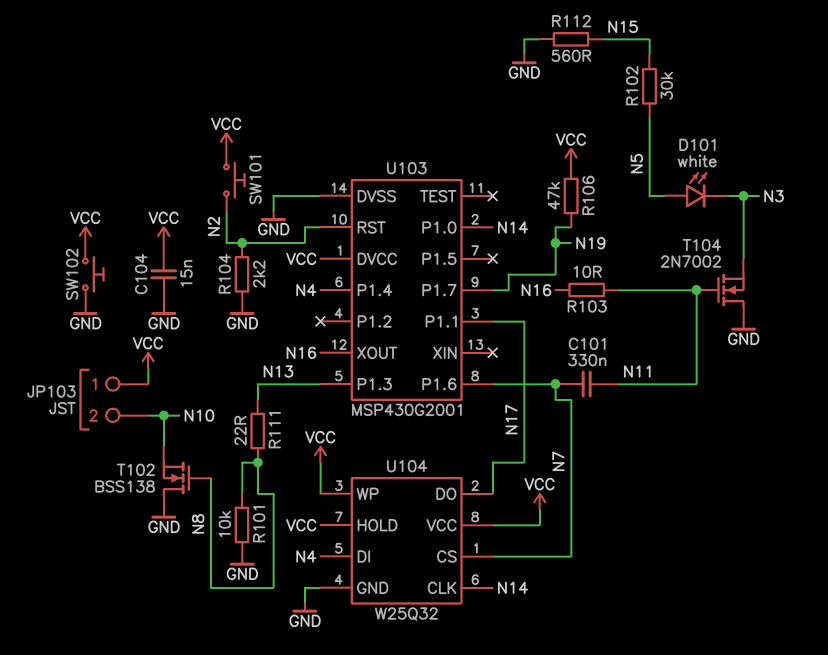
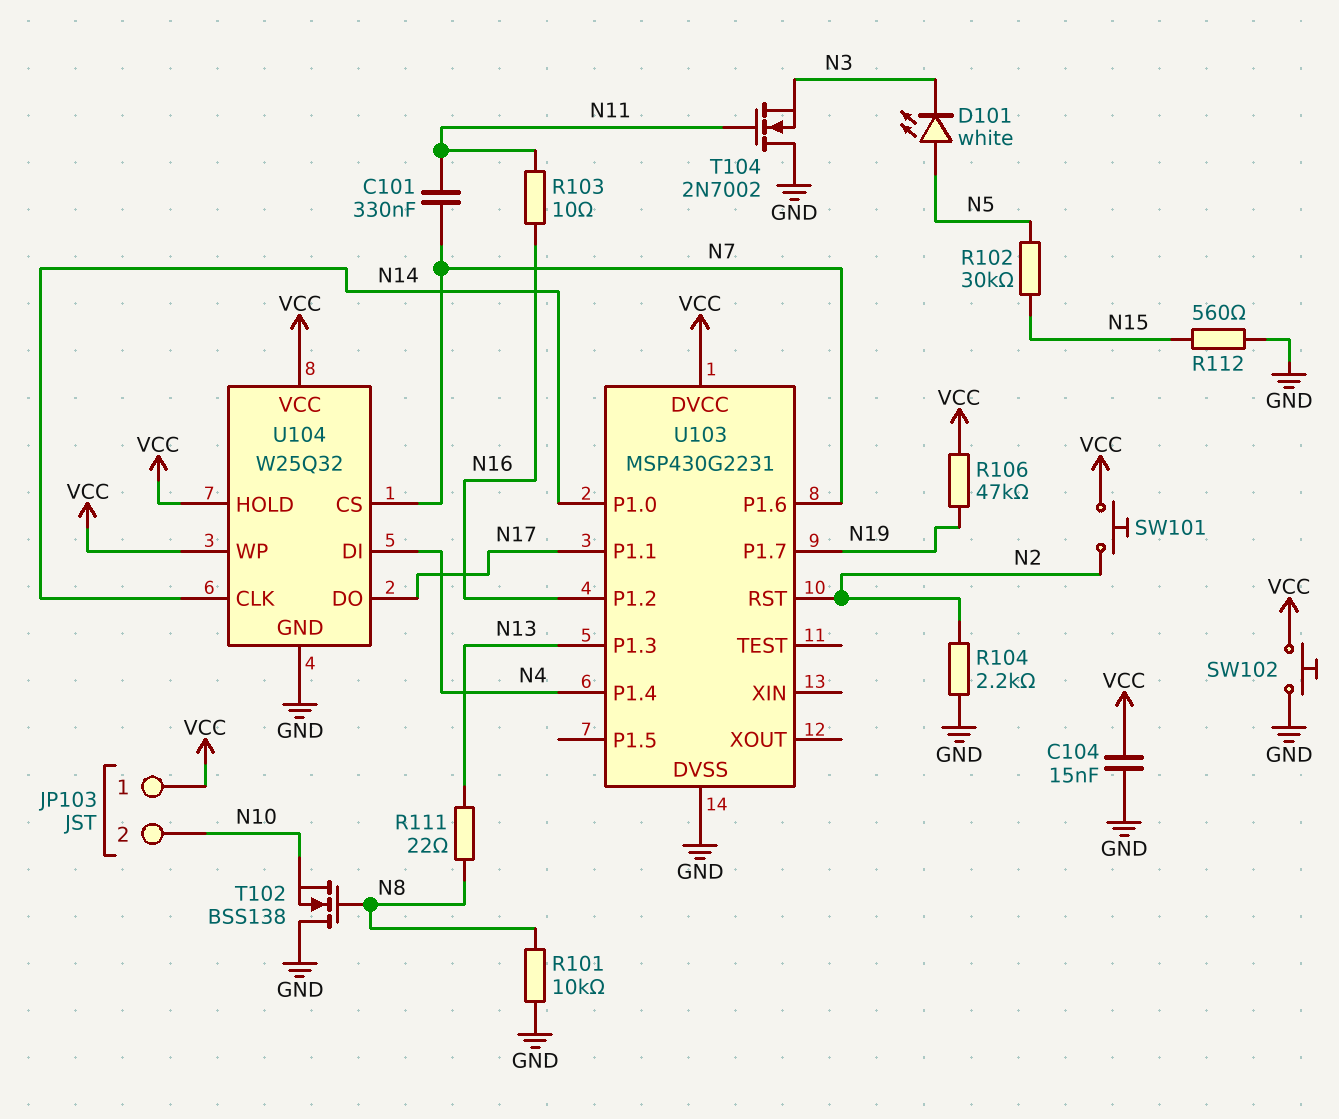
U103: MSP430G2001 -> MSP430G2231
U103 pin P1.2: none -> N16
U103 pin XOUT: N16 -> none

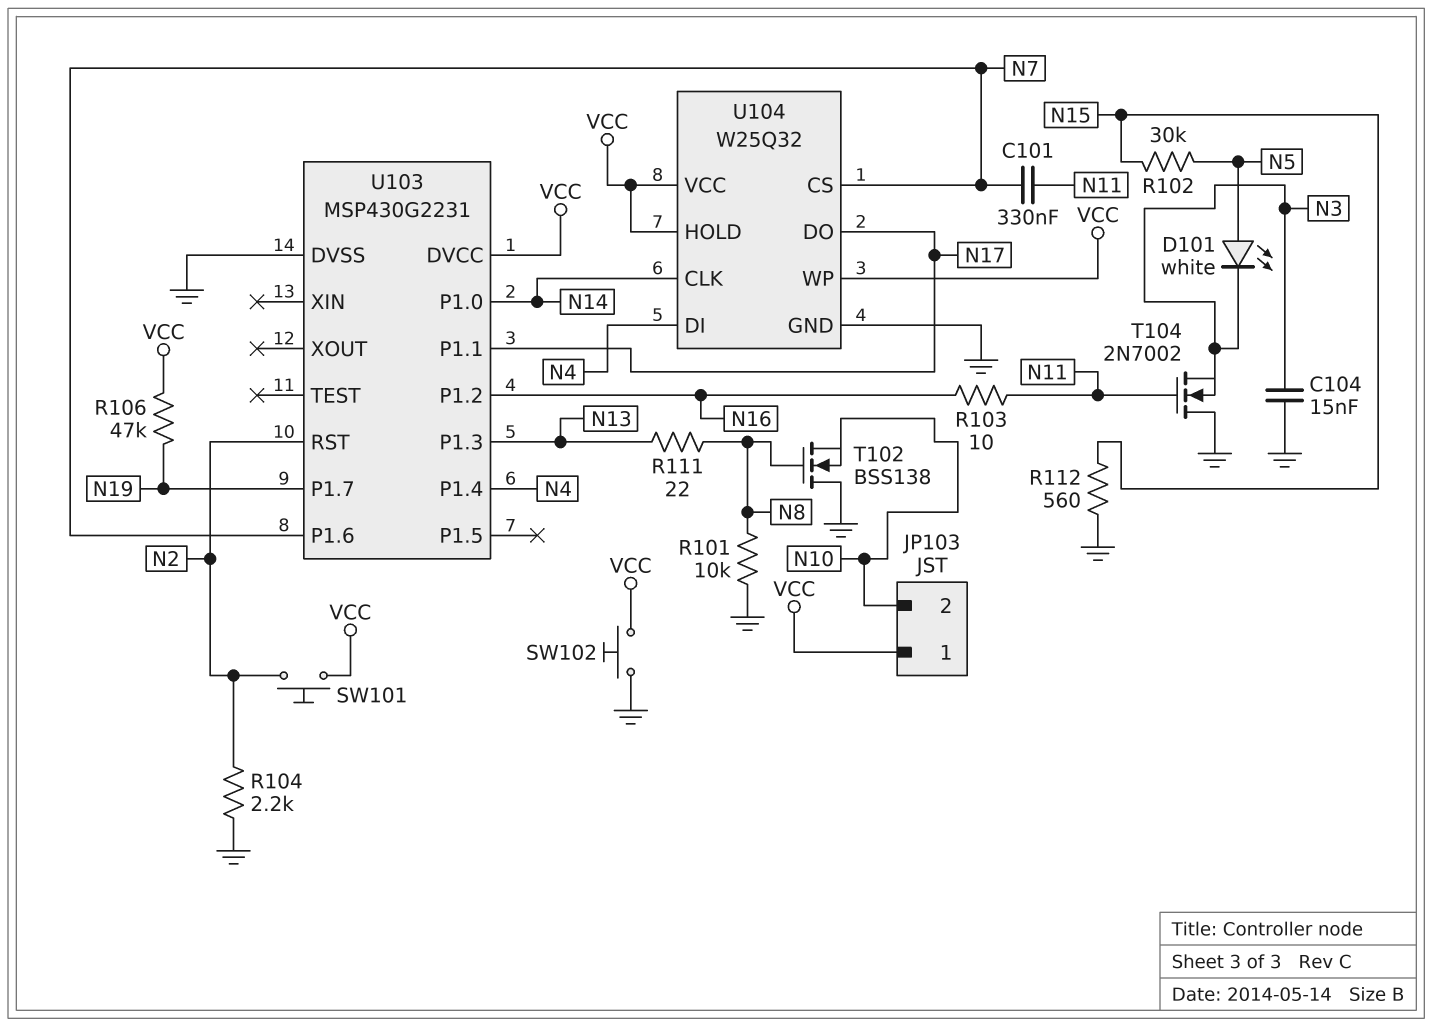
C104: 15nF (GND, VCC) -> 15nF (GND, N3)

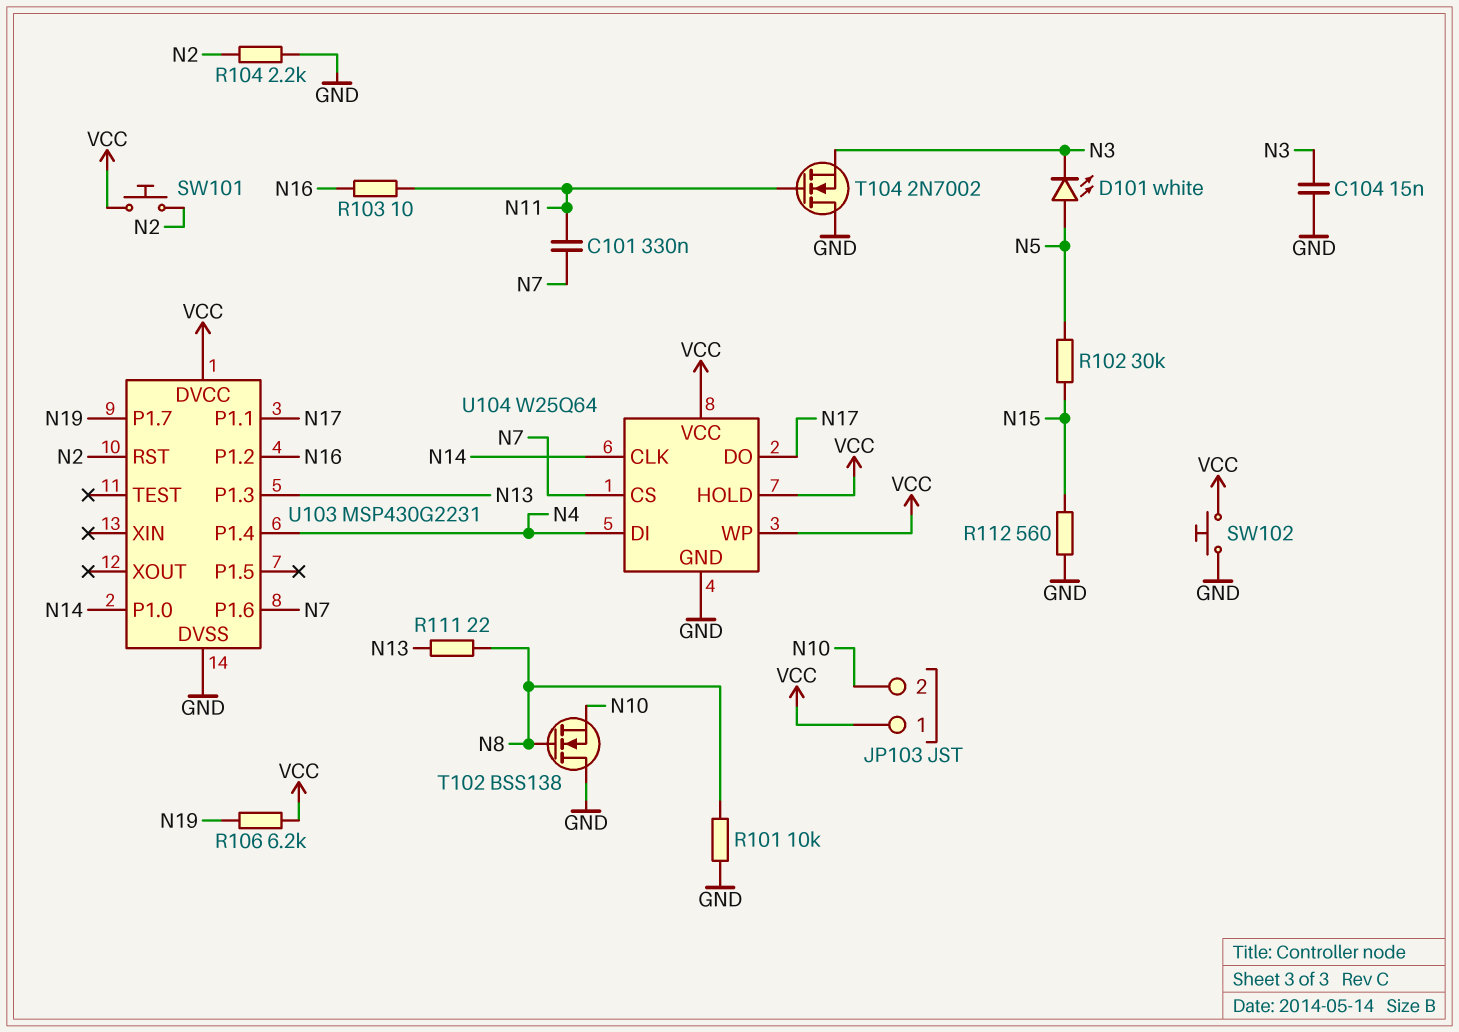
R106: 47k (N19, VCC) -> 6.2k (N19, VCC)
U104: W25Q32 -> W25Q64

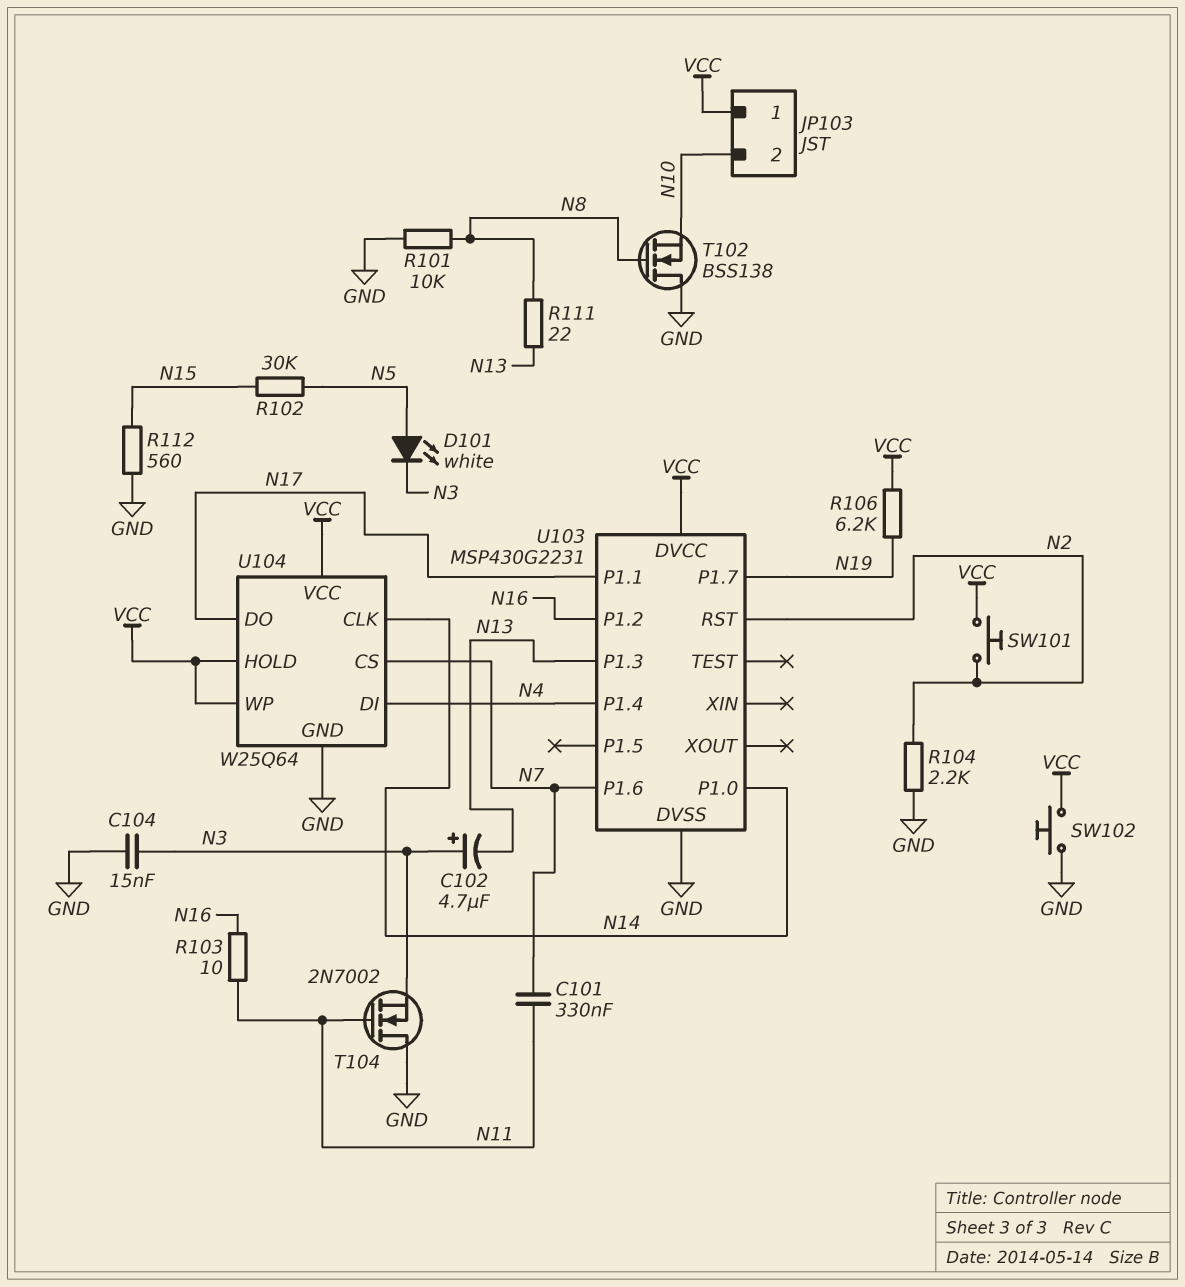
C102: none -> 4.7uF (plus N3, minus N13)

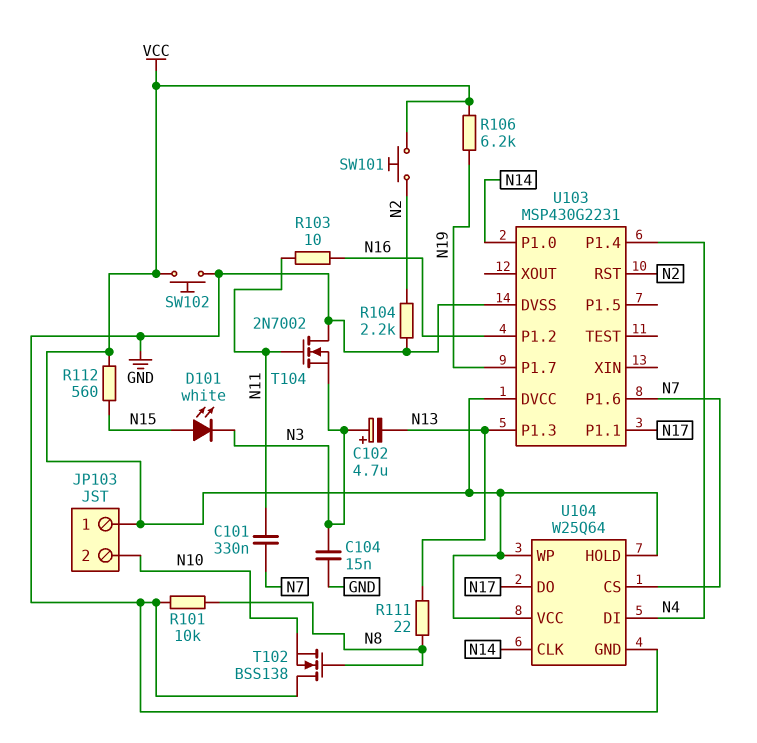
D101: LED white (A N5, K N3) -> LED white (A N15, K N3)
R102: 30k (N5, N15) -> none
R112: 560 (GND, N15) -> 560 (N15, VCC)

